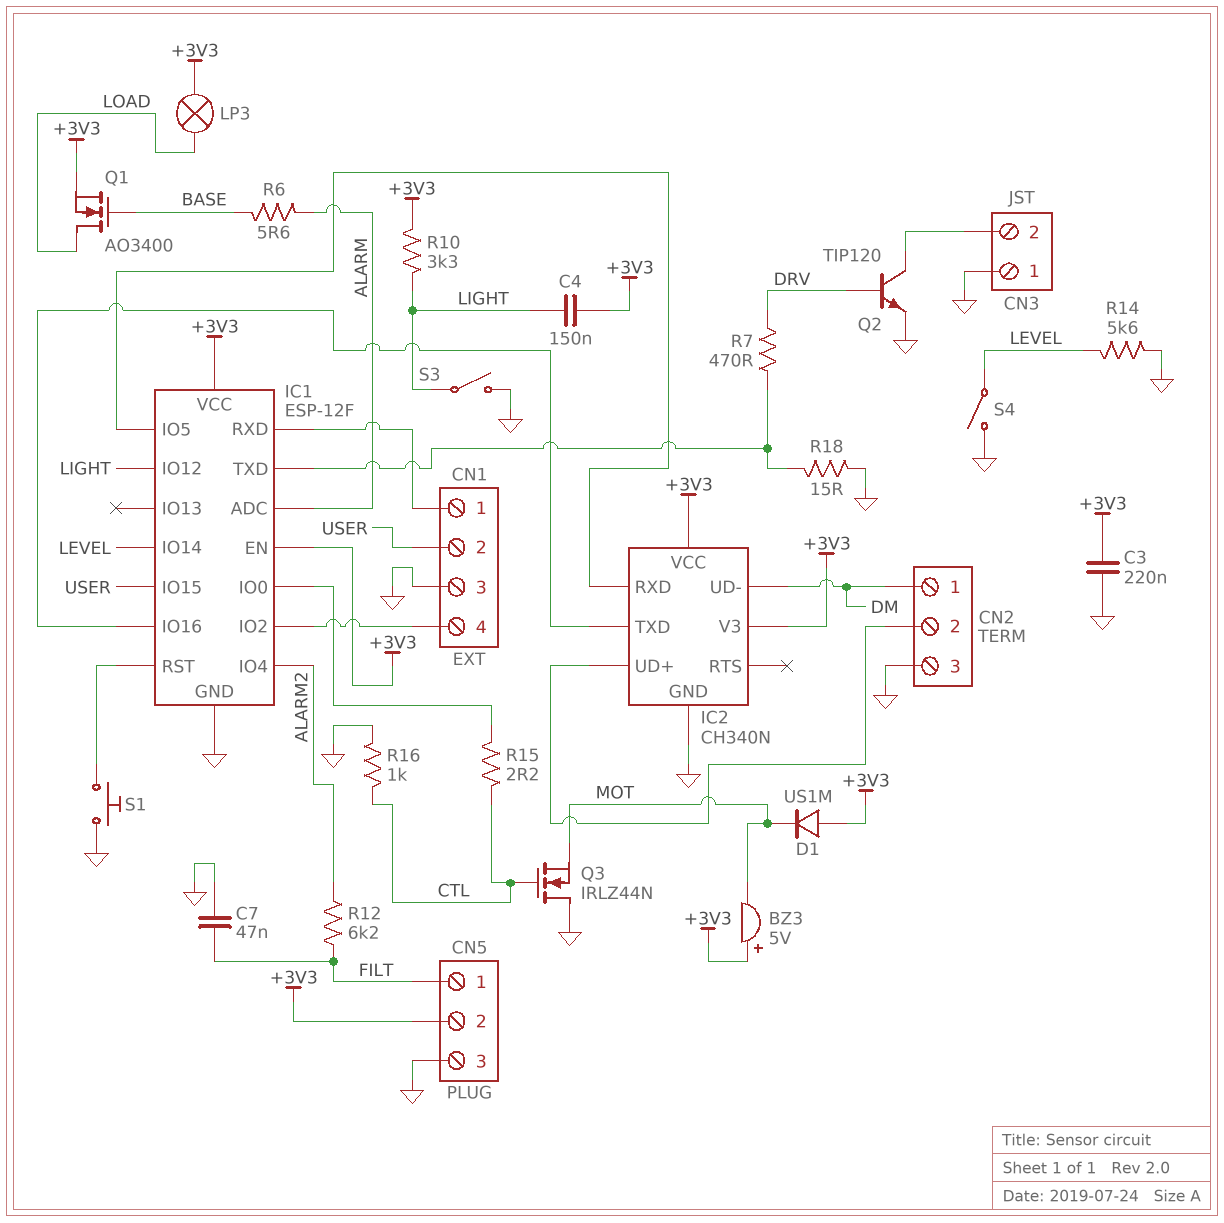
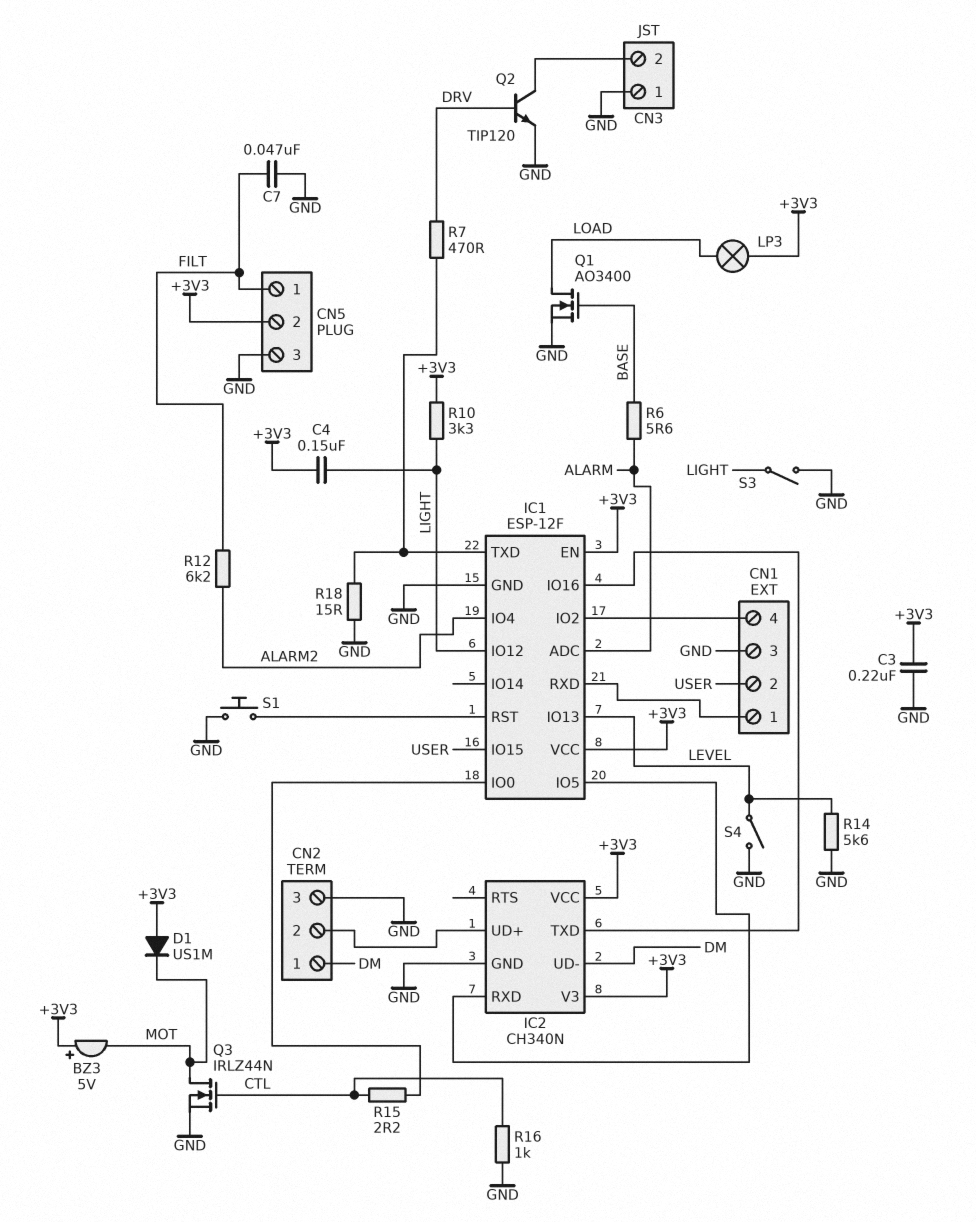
IC1 pin IO13: none -> LEVEL
IC1 pin IO14: LEVEL -> none
Q1: NMOS AO3400 (G BASE, D LOAD, S +3V3) -> NMOS AO3400 (G BASE, D LOAD, S GND)
Q3: NMOS IRLZ44N (G CTL, D GND, S MOT) -> NMOS IRLZ44N (G CTL, D MOT, S GND)

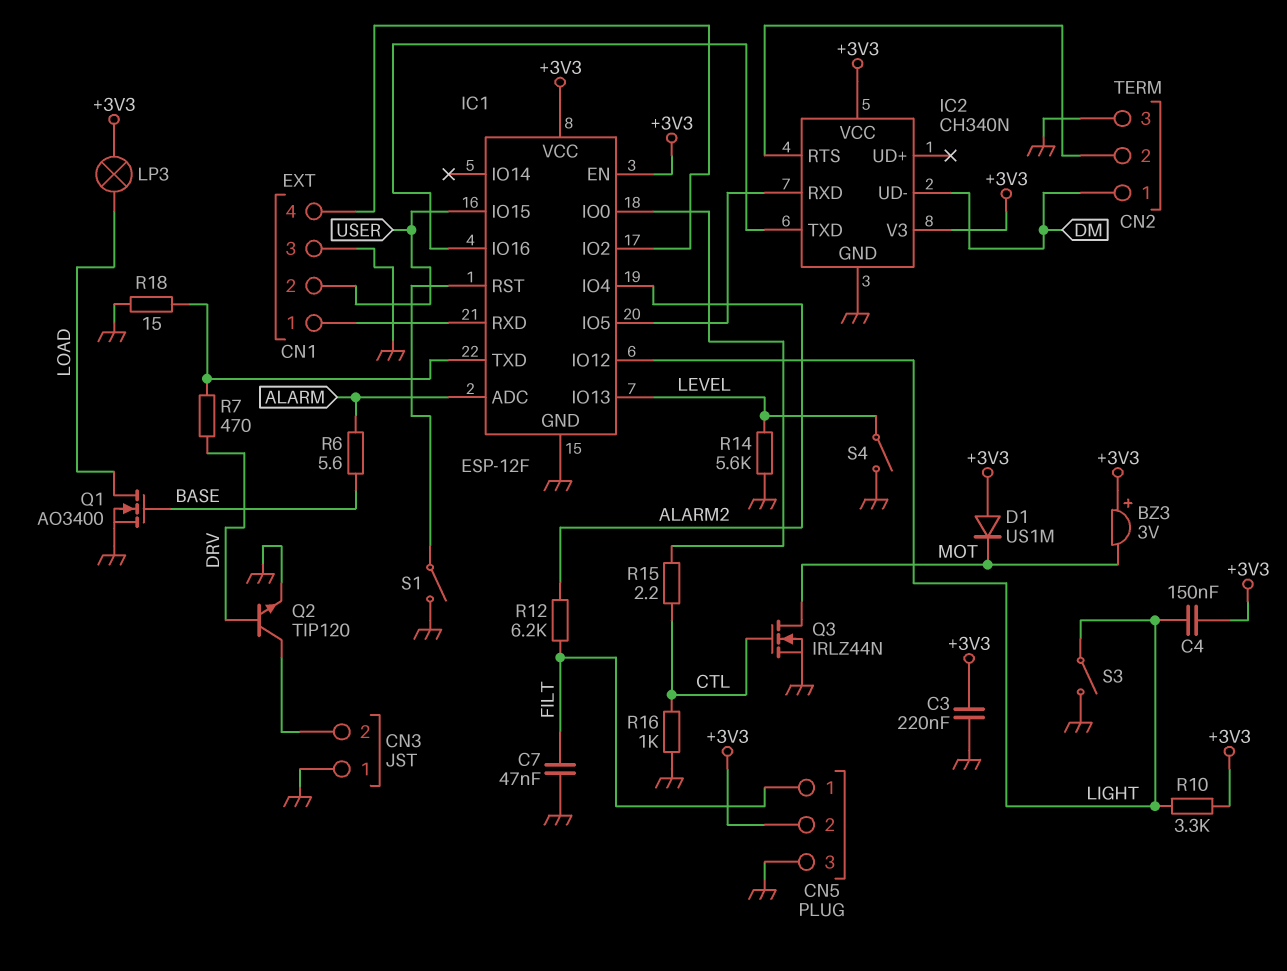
BZ3: buzzer 5V (plus +3V3, minus MOT) -> buzzer 3V (plus +3V3, minus MOT)
IC2 pin RTS: none -> CN2/2
IC2 pin UD+: CN2/2 -> none
S1: button (GND, IC1/RST) -> switch (GND, IC1/RST)

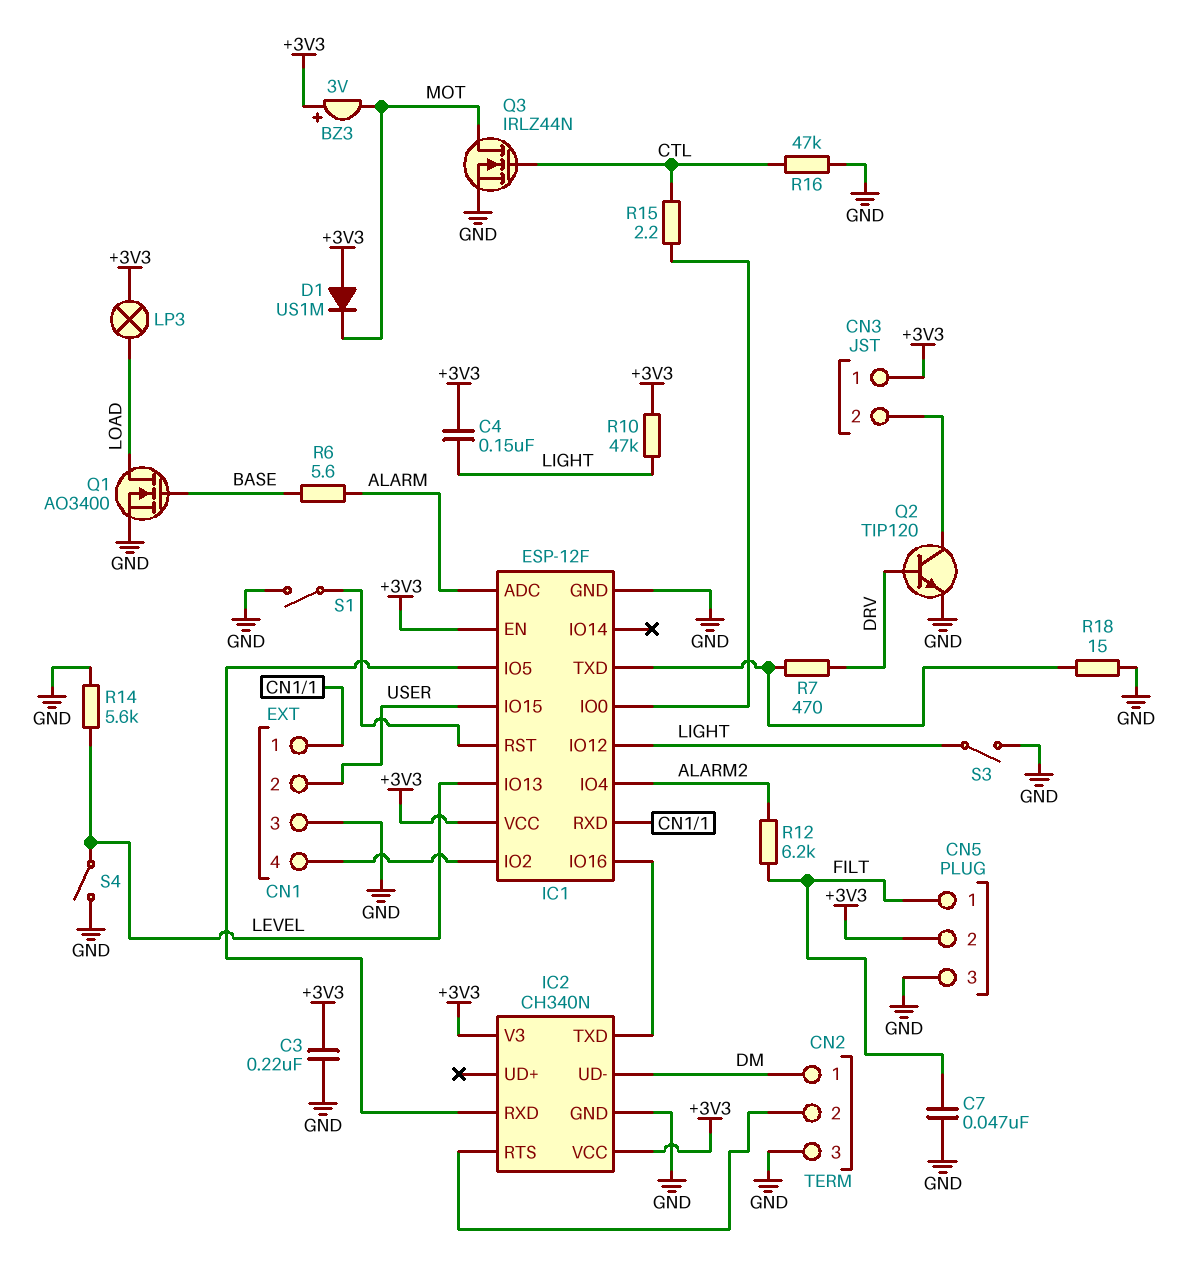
CN3 pin 1: GND -> +3V3
R10: 3.3k (+3V3, LIGHT) -> 47k (+3V3, LIGHT)
R16: 1k (CTL, GND) -> 47k (CTL, GND)

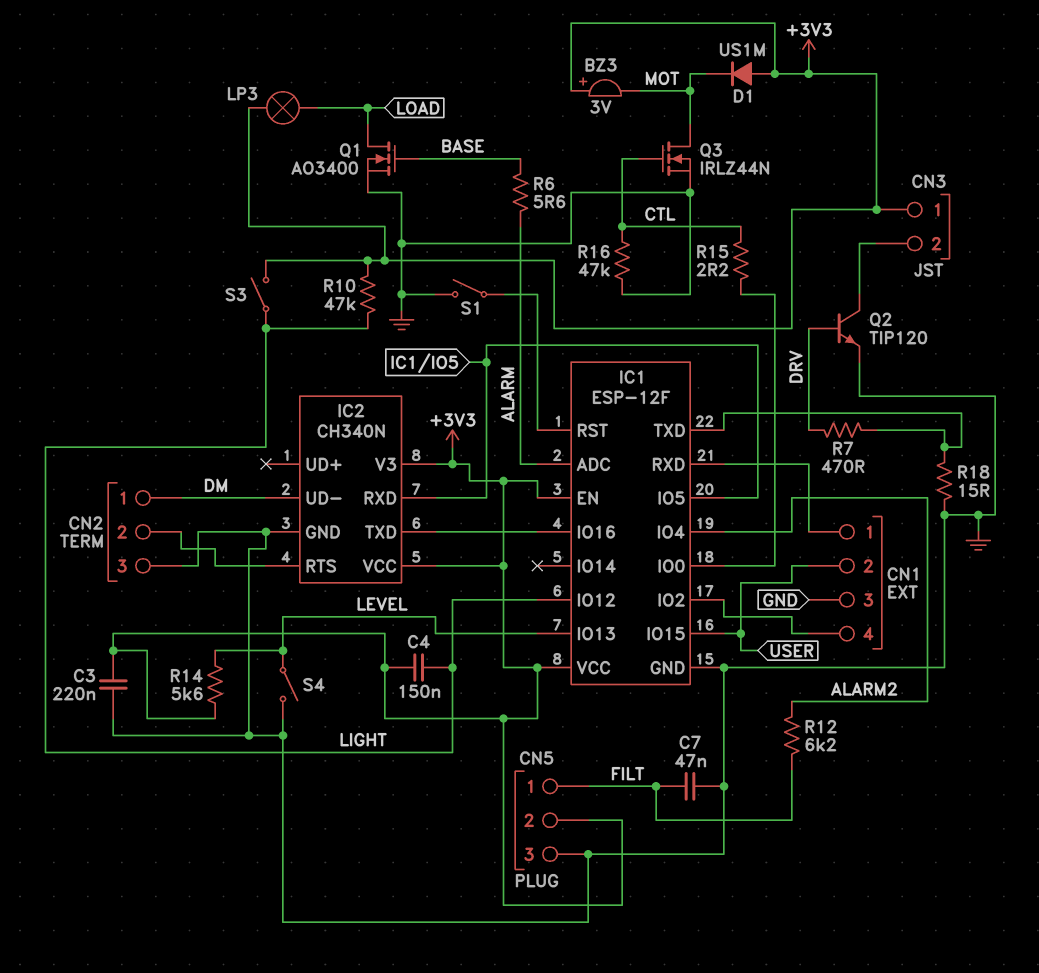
R14: 5.6k (GND, LEVEL) -> 5.6k (+3V3, LEVEL)
S3: switch (GND, LIGHT) -> switch (+3V3, LIGHT)

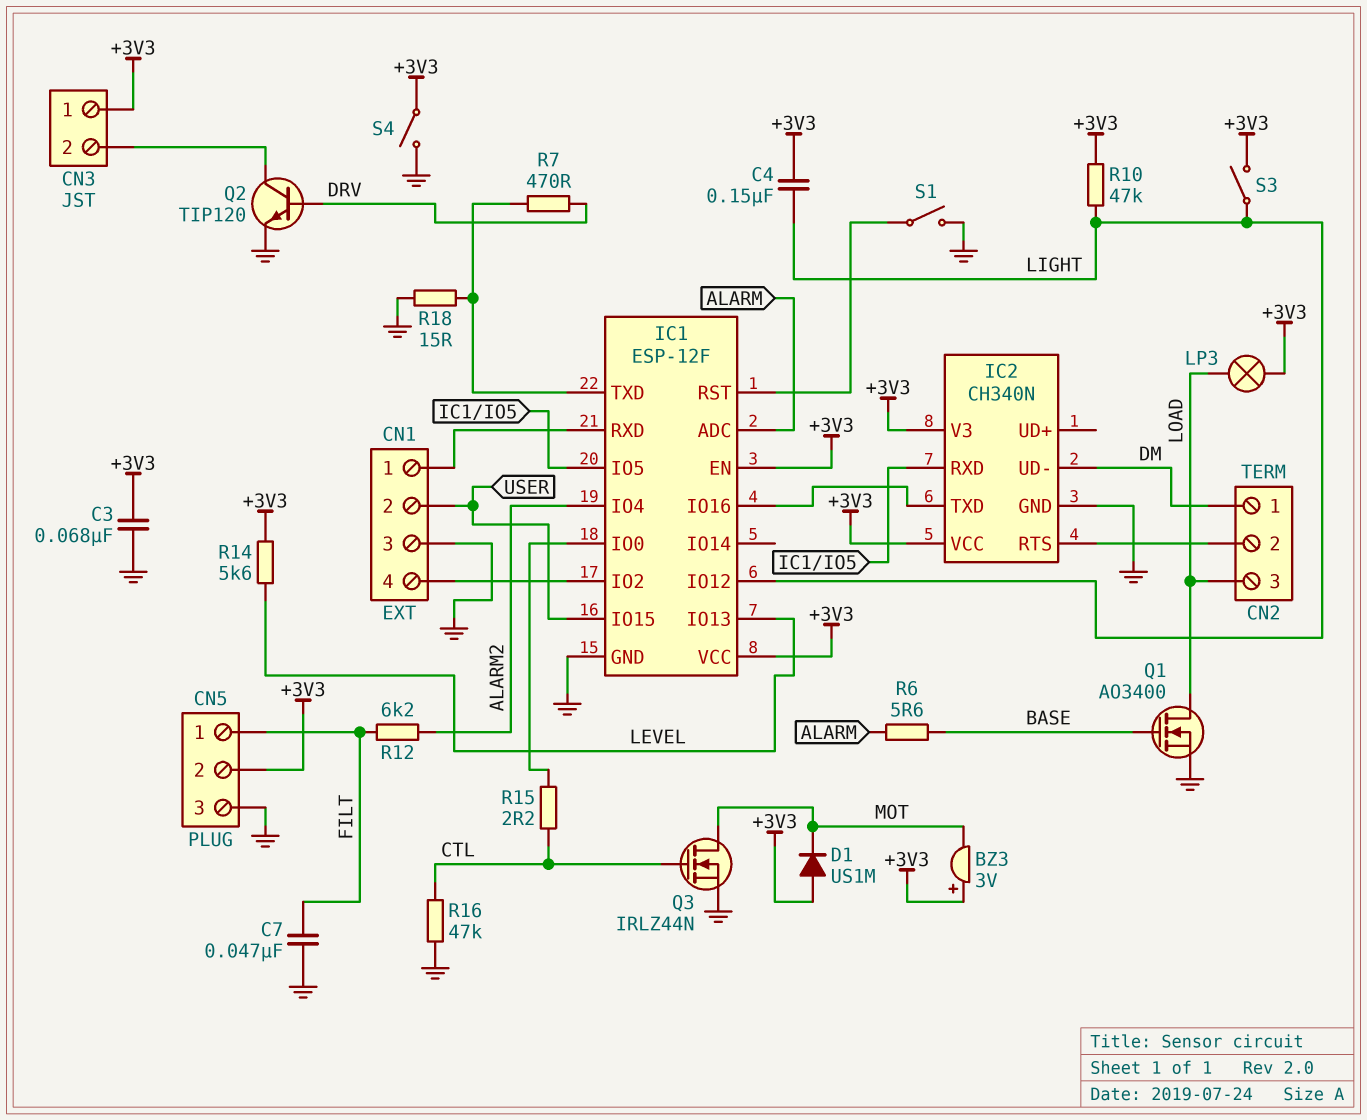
C3: 220nF (+3V3, GND) -> 68nF (+3V3, GND)
CN2 pin 3: GND -> LOAD
S4: switch (GND, LEVEL) -> switch (+3V3, GND)

